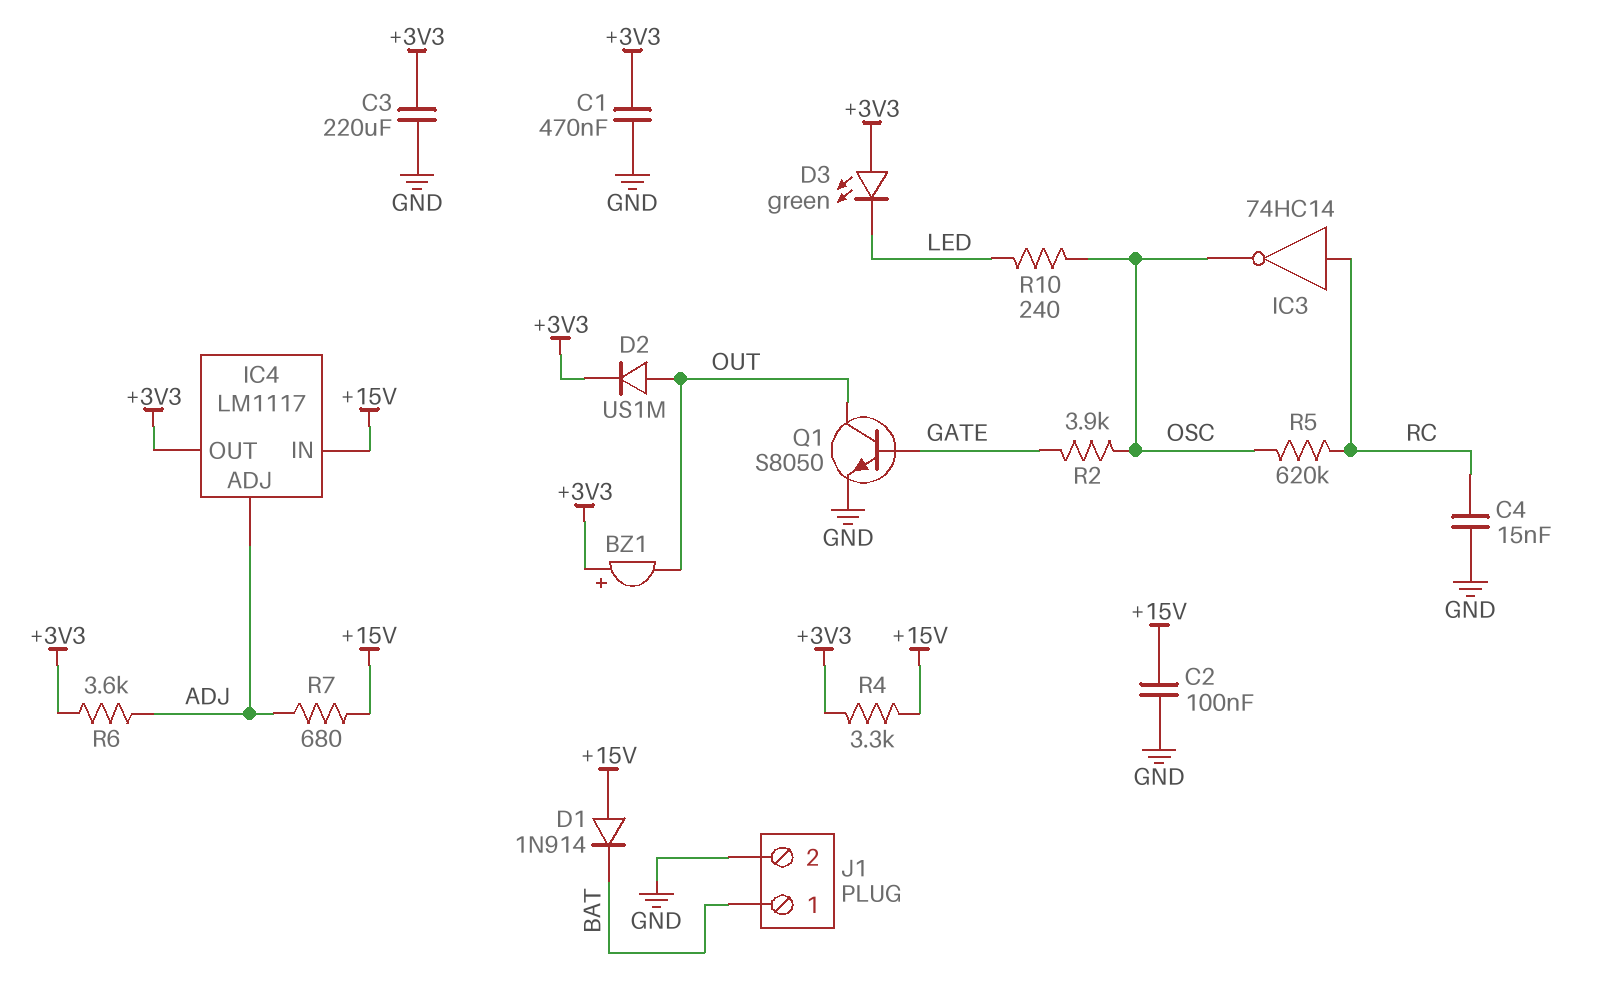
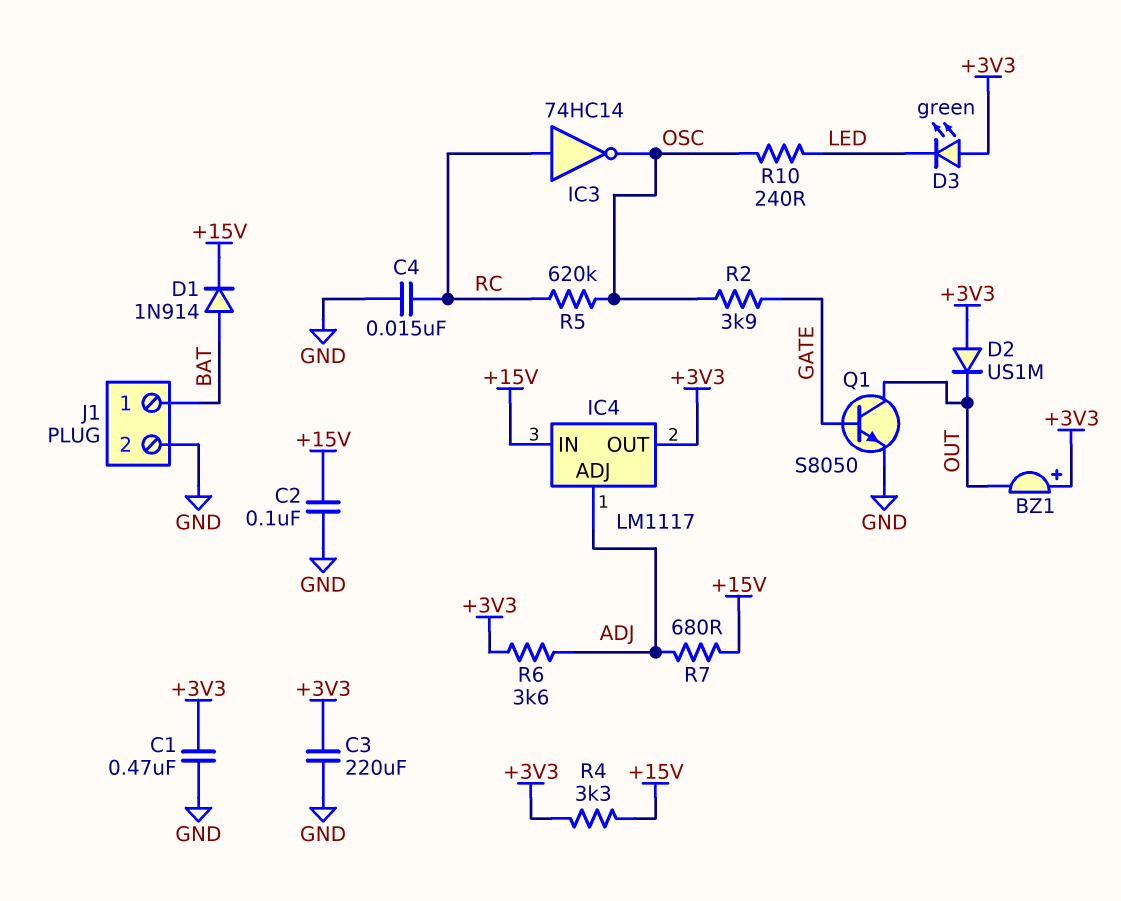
D1: diode 1N914 (A +15V, K BAT) -> diode 1N914 (A BAT, K +15V)
D2: diode US1M (A OUT, K +3V3) -> diode US1M (A +3V3, K OUT)

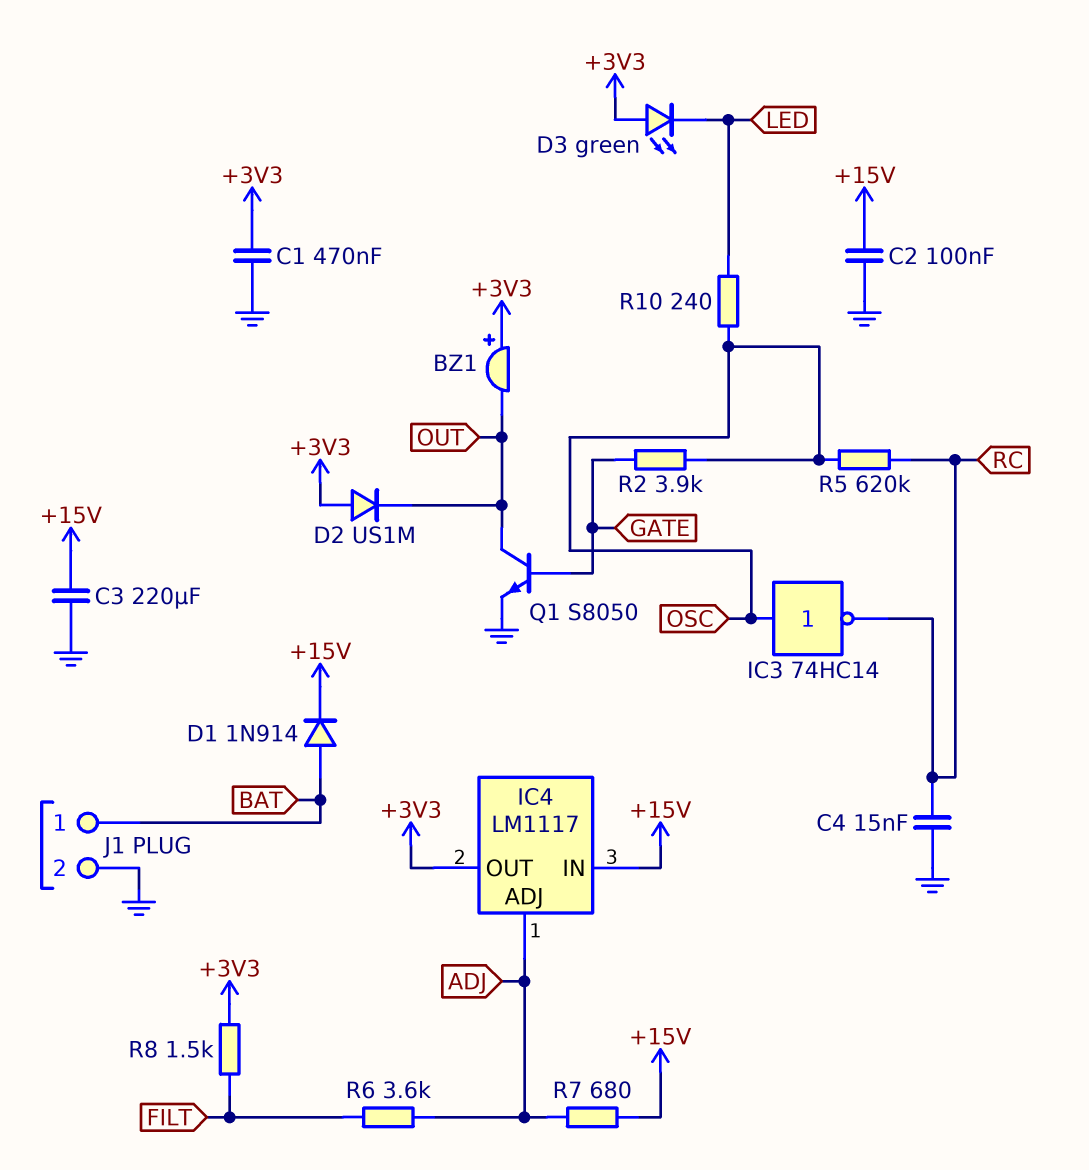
C3: 220uF (+3V3, GND) -> 220uF (+15V, GND)
IC3: NOT 74HC14 (in RC, out OSC) -> NOT 74HC14 (in OSC, out RC)
R4: 3.3k (+3V3, +15V) -> none
R6: 3.6k (+3V3, ADJ) -> 3.6k (ADJ, FILT)
R8: none -> 1.5k (+3V3, FILT)

